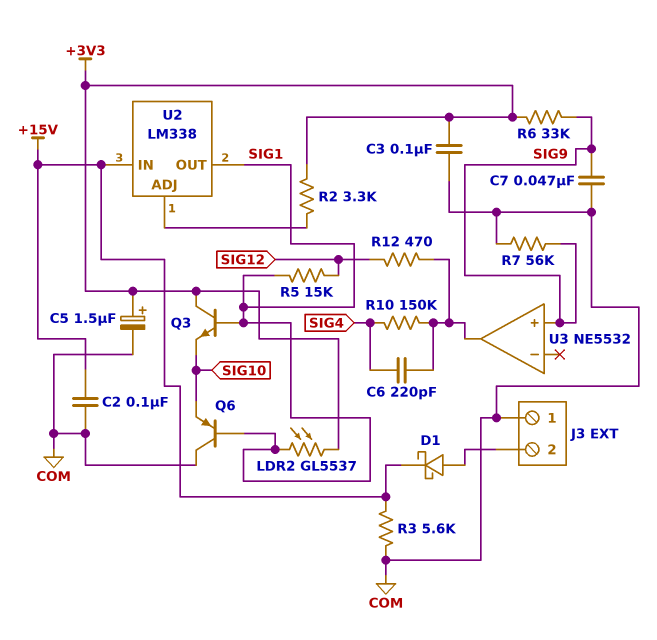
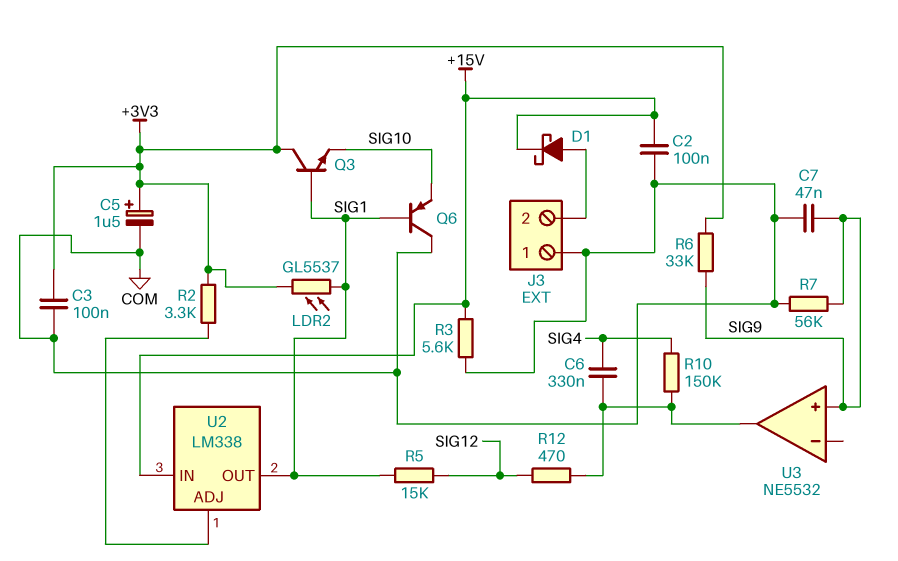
C6: 220pF (SIG4, U3/out) -> 330nF (SIG4, U3/out)

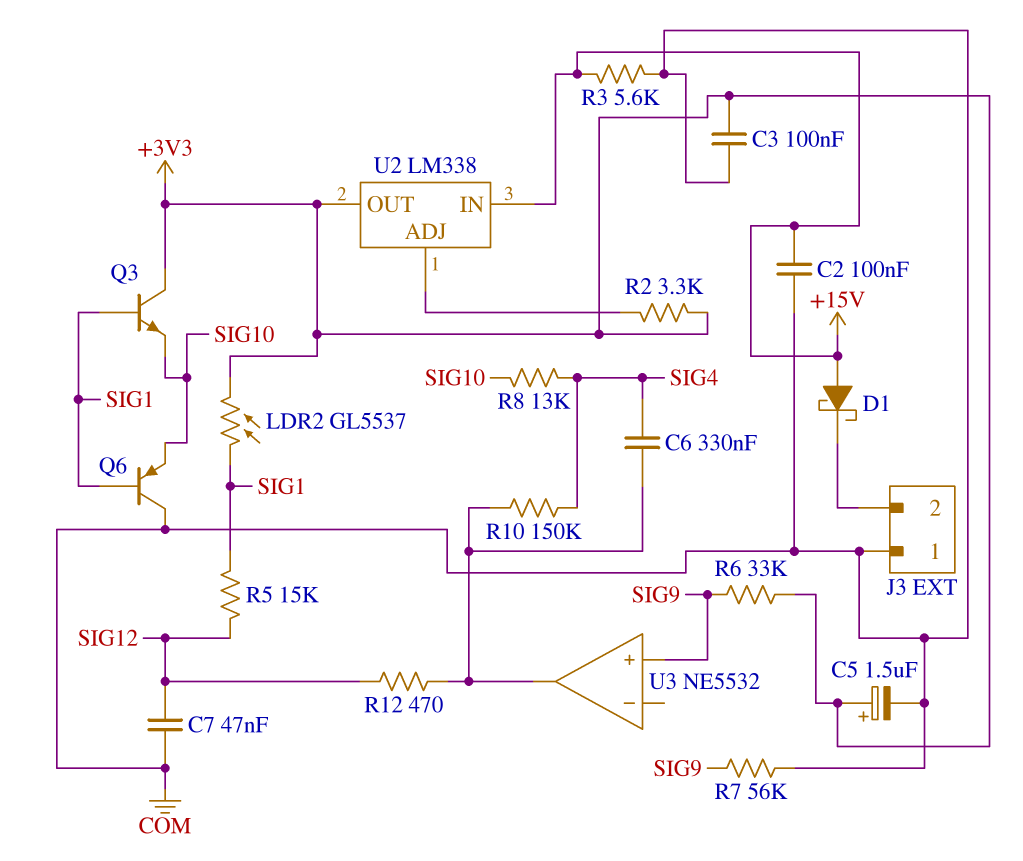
C7: 47nF (COM, SIG9) -> 47nF (COM, SIG12)
D1: schottky (A J3/2, K +15V) -> schottky (A +15V, K J3/2)
R8: none -> 13k (SIG4, SIG10)
U2 pin OUT: SIG1 -> +3V3

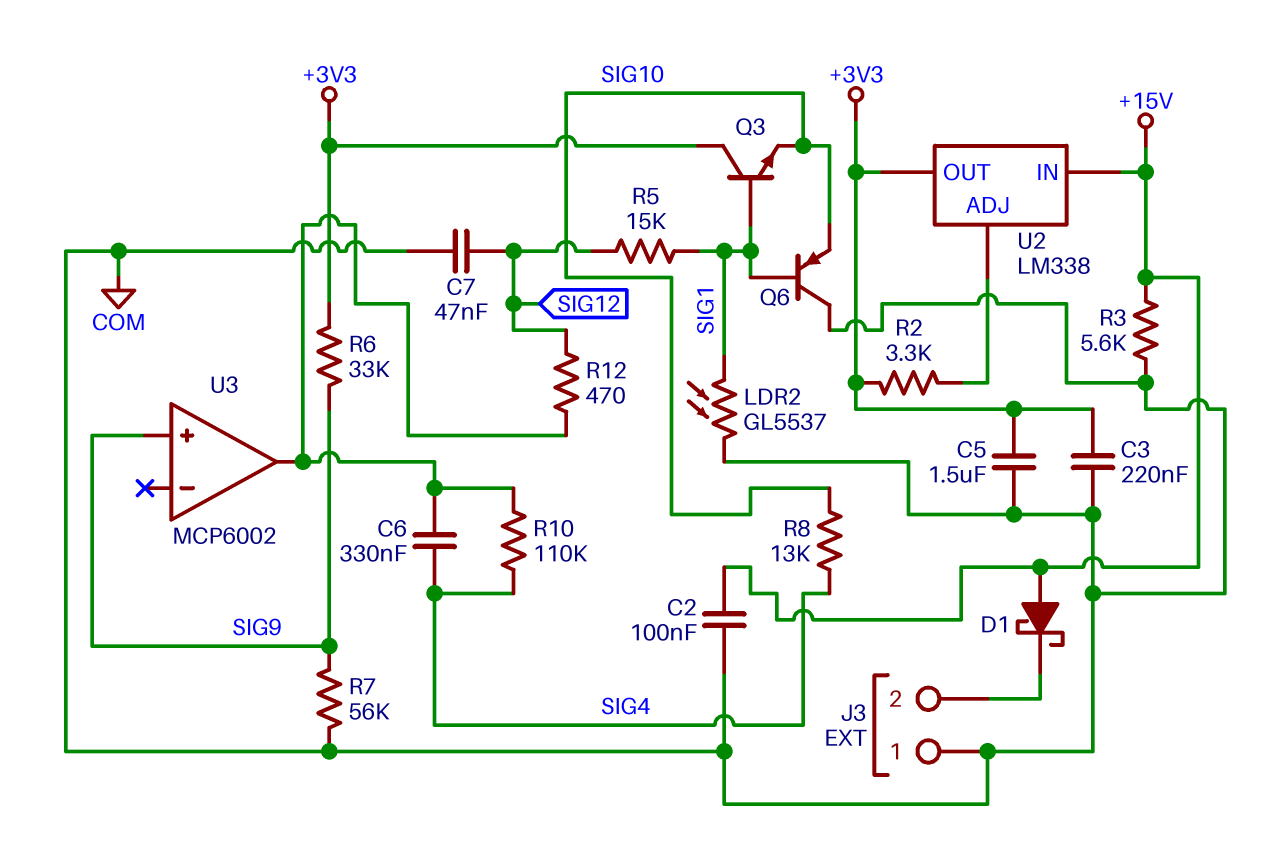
C3: 100nF (+3V3, COM) -> 220nF (+3V3, COM)
C5: 1.5uF (plus +3V3, minus COM) -> 1.5uF (+3V3, COM)
LDR2: GL5537 (+3V3, SIG1) -> GL5537 (COM, SIG1)
R10: 150k (SIG4, U3/out) -> 110k (SIG4, U3/out)
U3: NE5532 -> MCP6002

